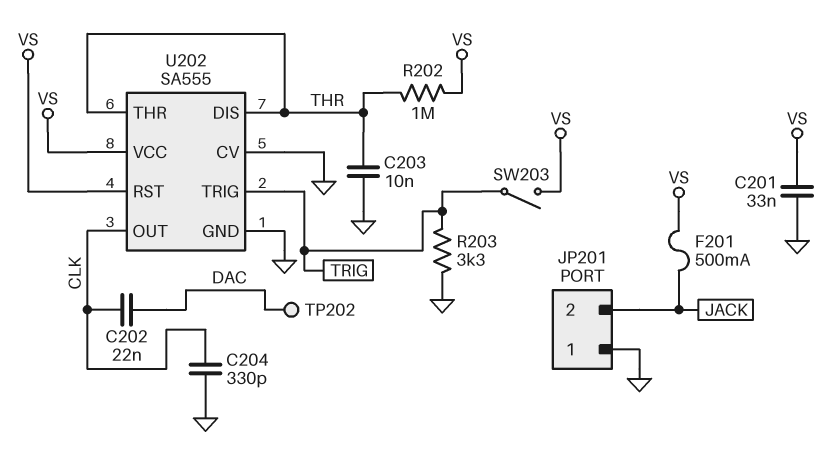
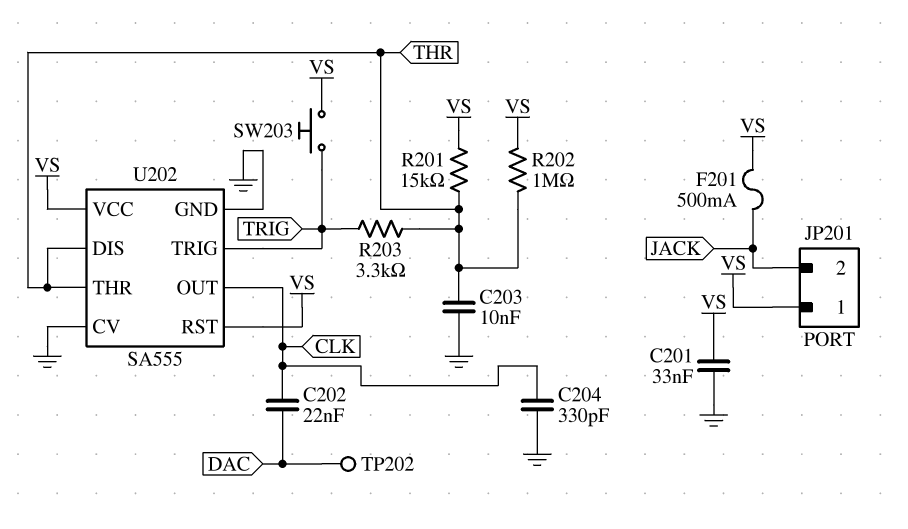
JP201 pin 1: GND -> VS
R201: none -> 15k (THR, VS)
R203: 3.3k (GND, TRIG) -> 3.3k (THR, TRIG)
SW203: switch (TRIG, VS) -> button (TRIG, VS)

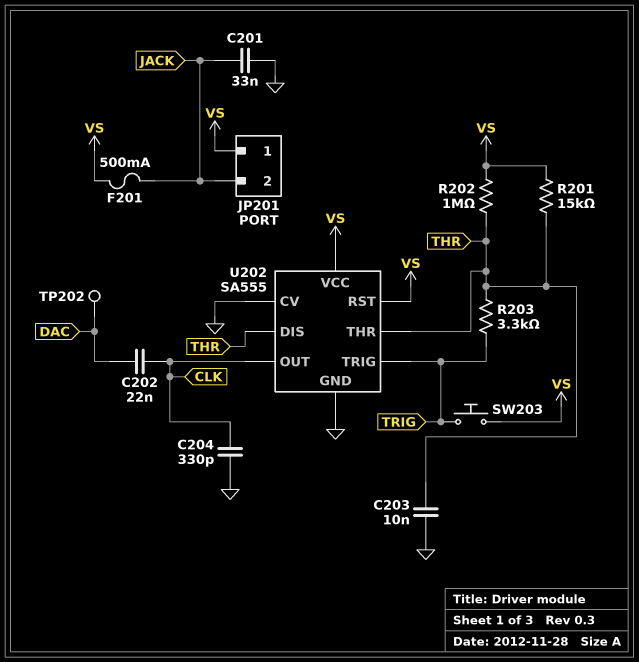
C201: 33nF (GND, VS) -> 33nF (GND, JACK)

